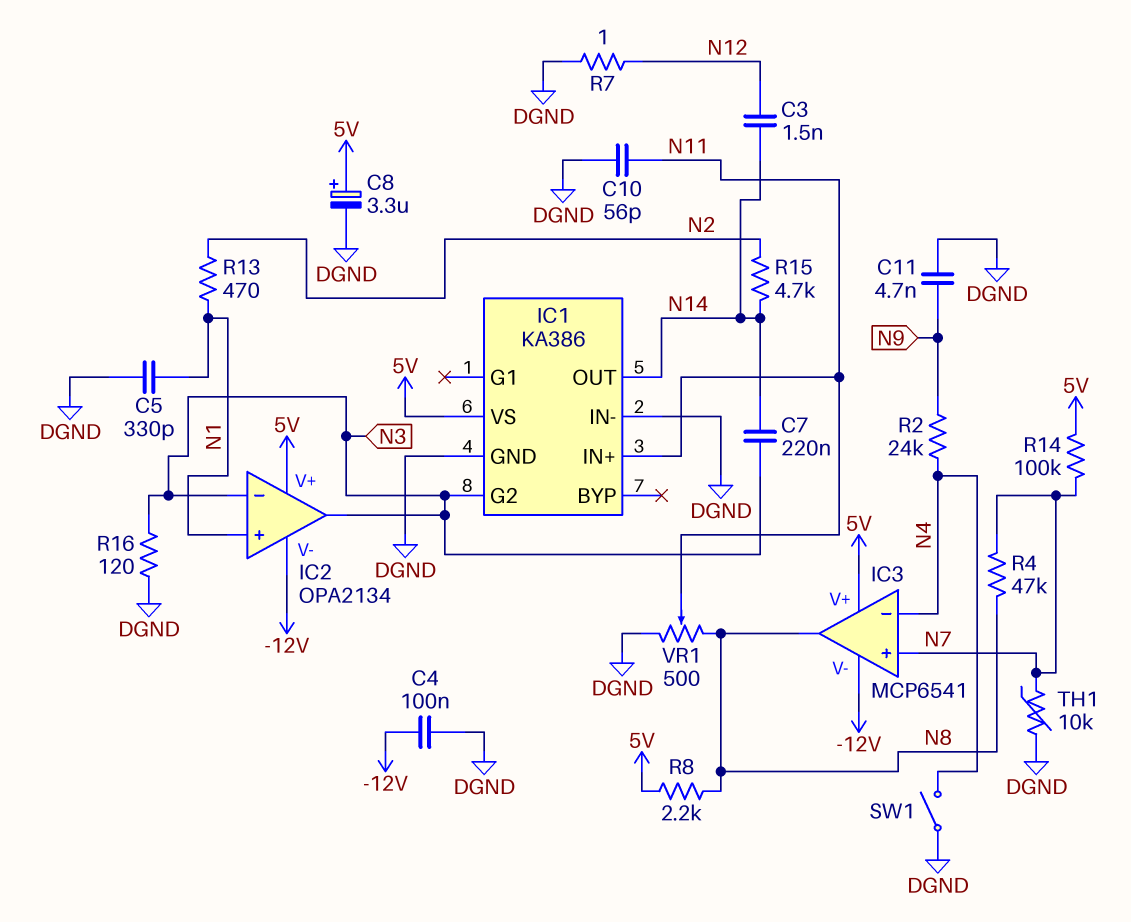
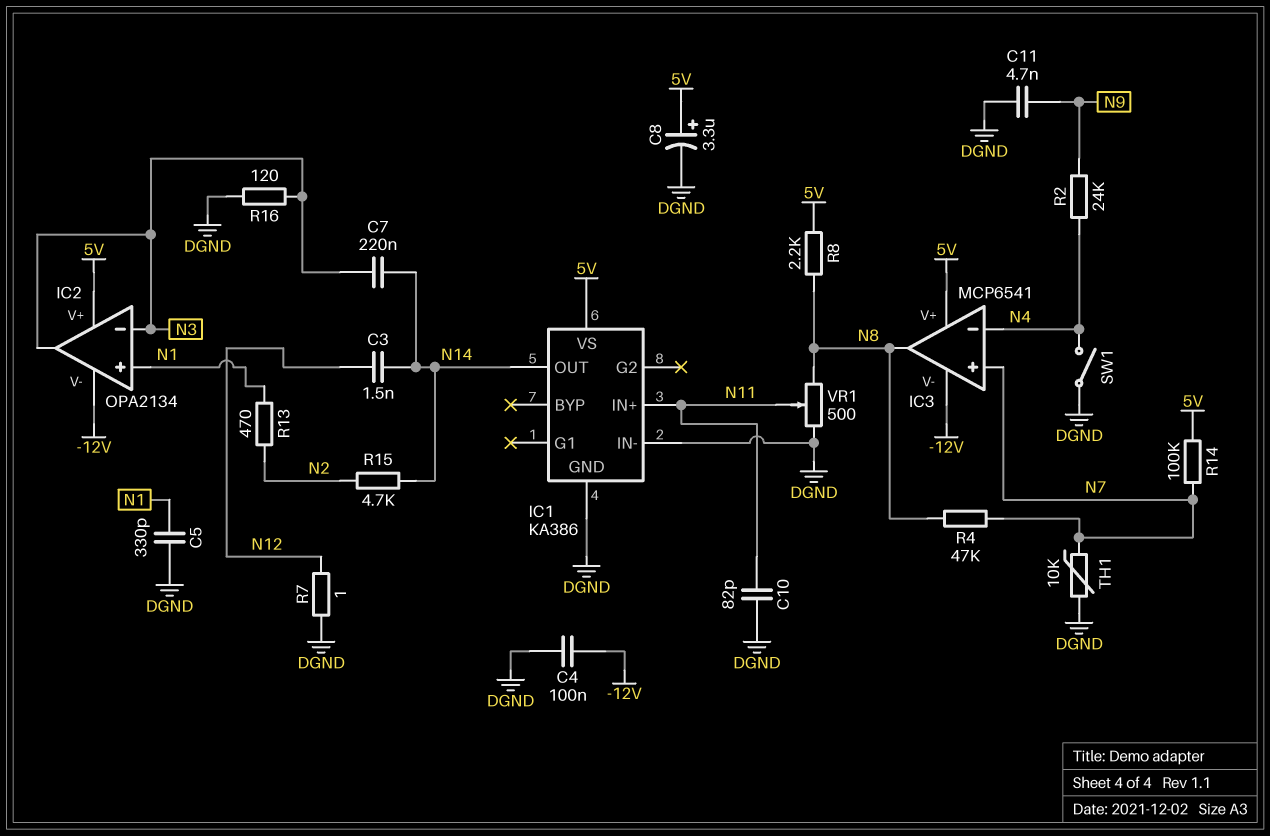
C10: 56pF (DGND, N11) -> 82pF (DGND, N11)
IC1 pin G2: N3 -> none

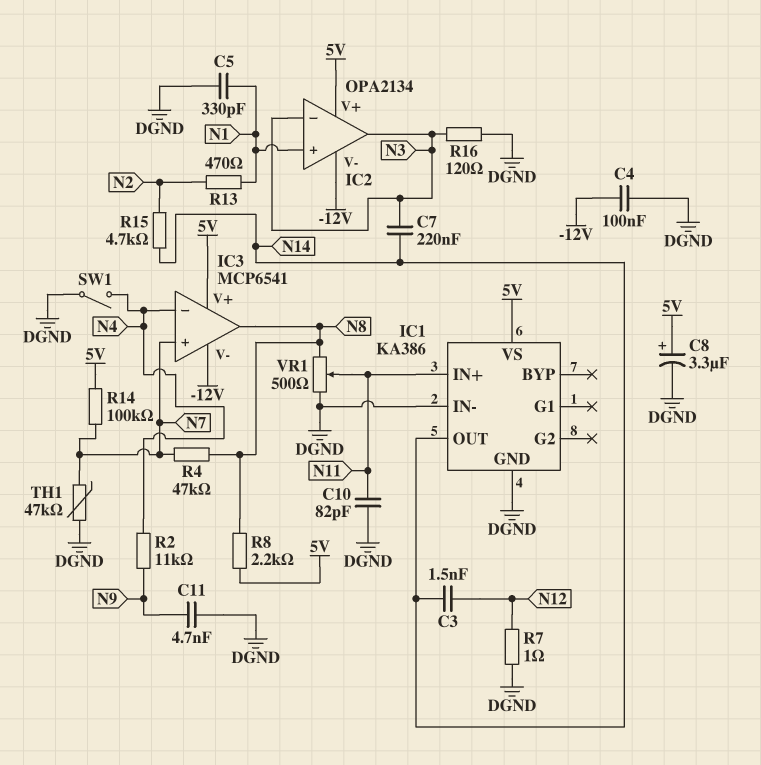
R2: 24k (N4, N9) -> 11k (N4, N9)
TH1: 10k (DGND, N7) -> 47k (DGND, N7)

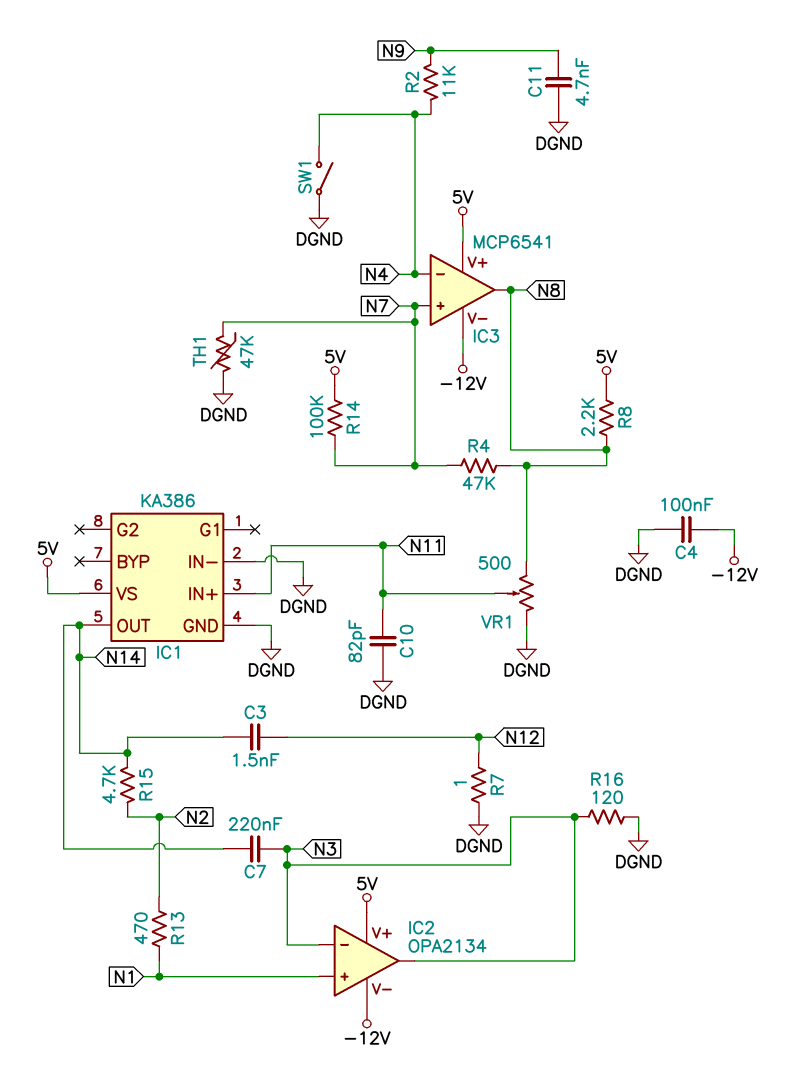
C5: 330pF (DGND, N1) -> none
C8: 3.3uF (plus 5V, minus DGND) -> none

